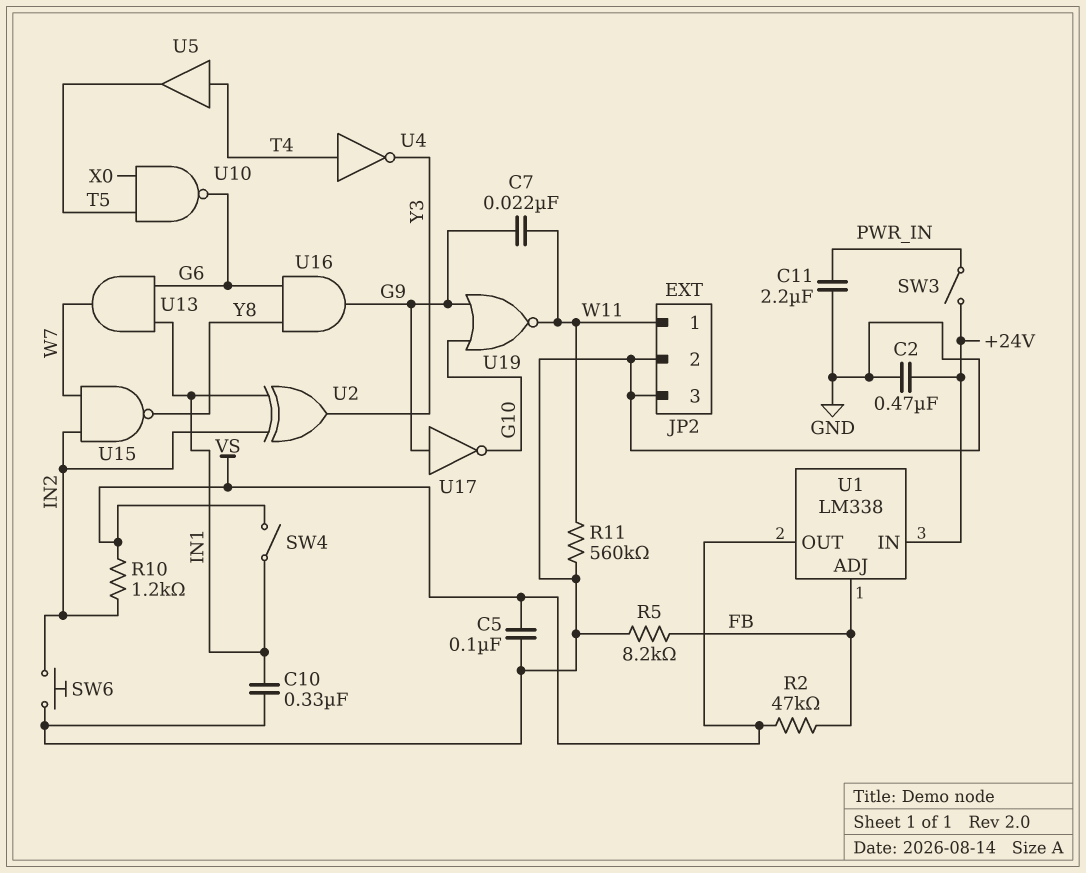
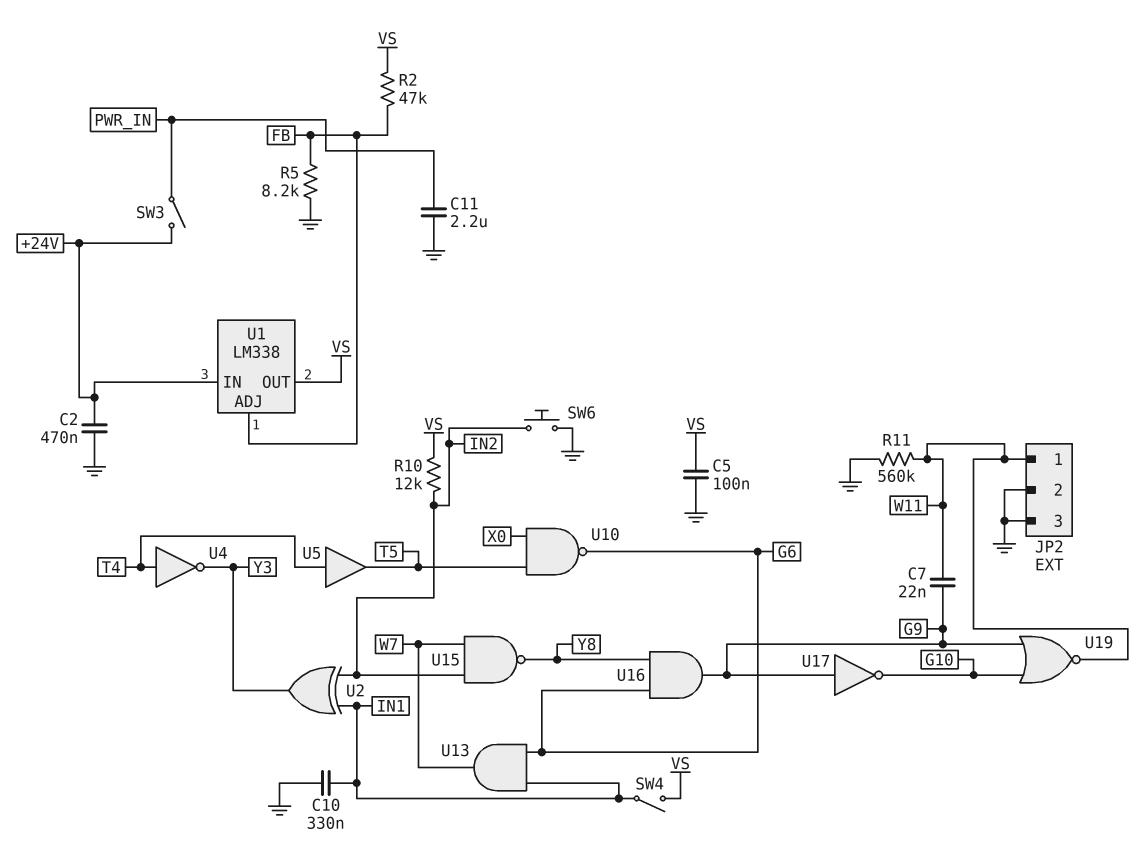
R10: 1.2k (IN2, VS) -> 12k (IN2, VS)

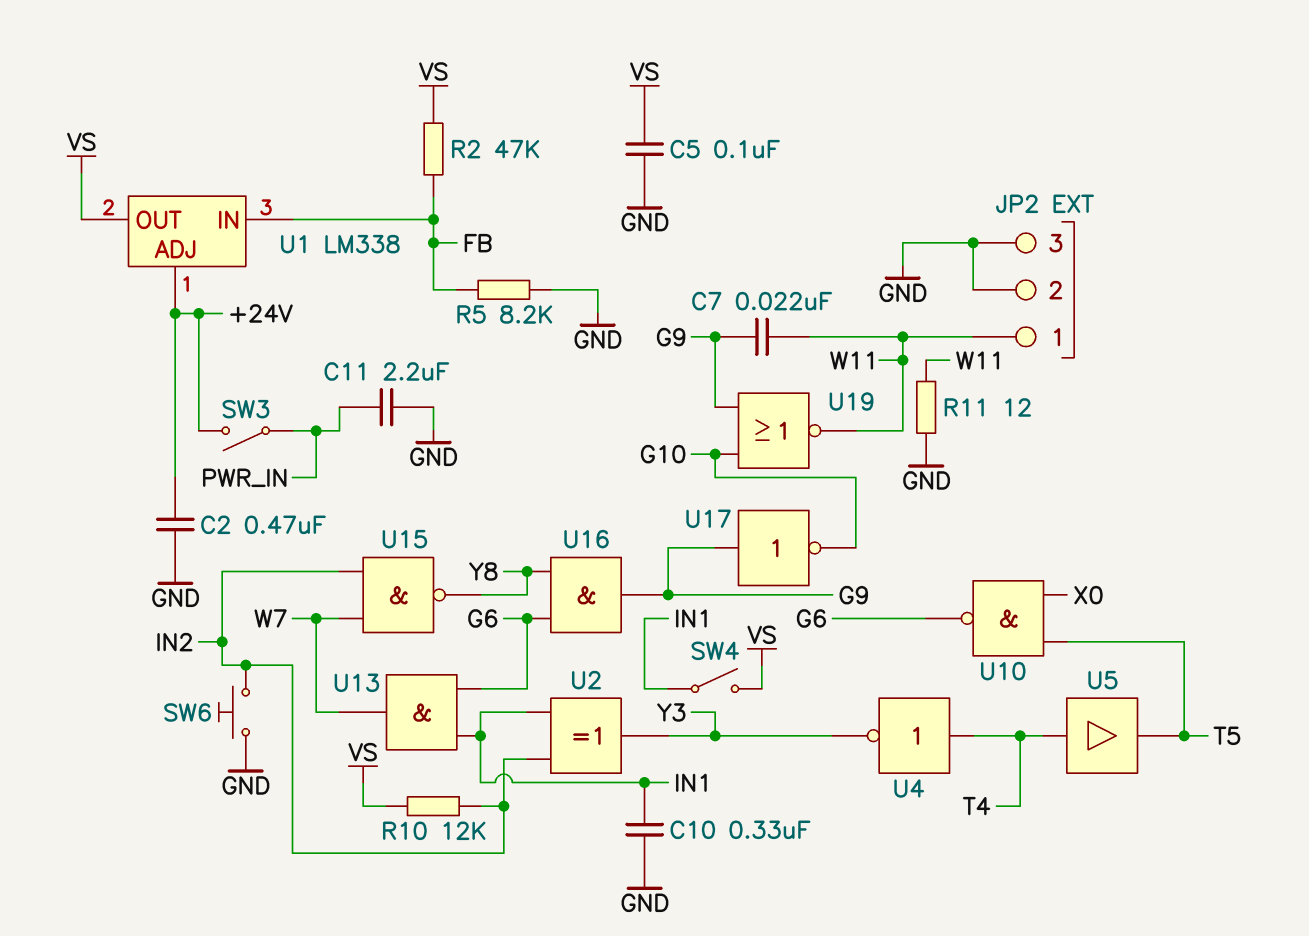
R11: 560k (GND, W11) -> 12 (GND, W11)
U1 pin ADJ: FB -> +24V
U1 pin IN: +24V -> FB

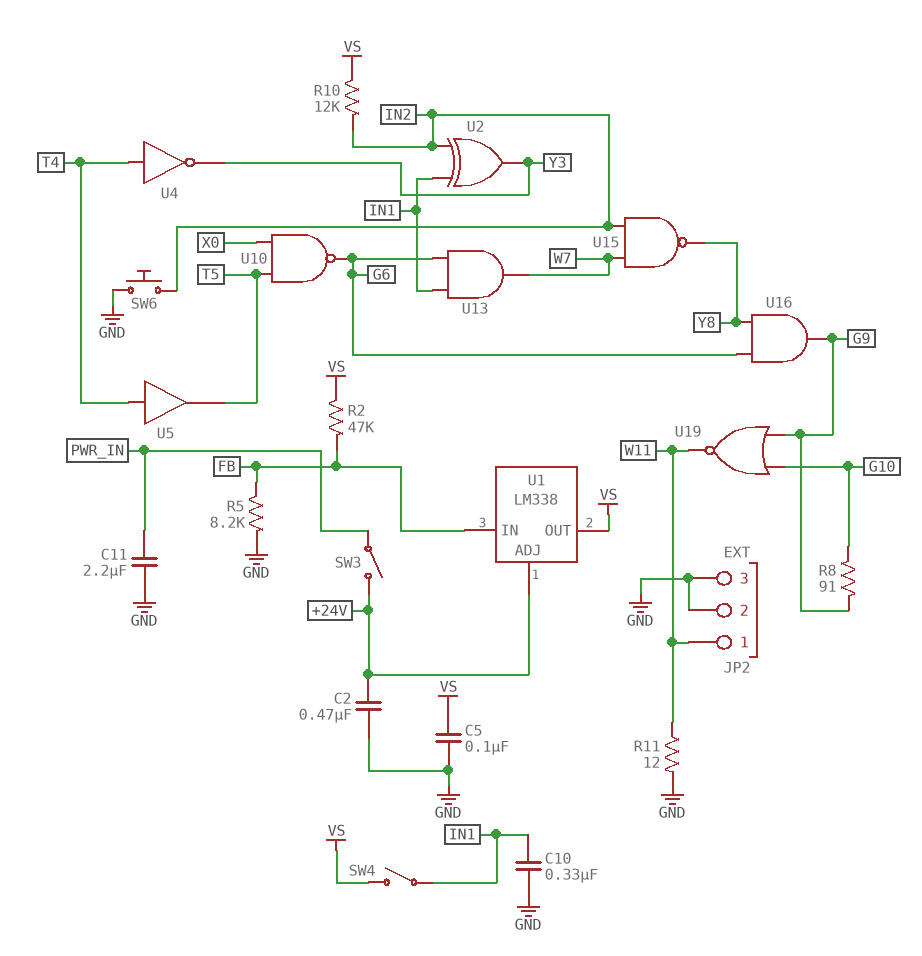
C7: 22nF (G9, W11) -> none
R8: none -> 91 (G9, G10)
U17: NOT (in G9, out G10) -> none

